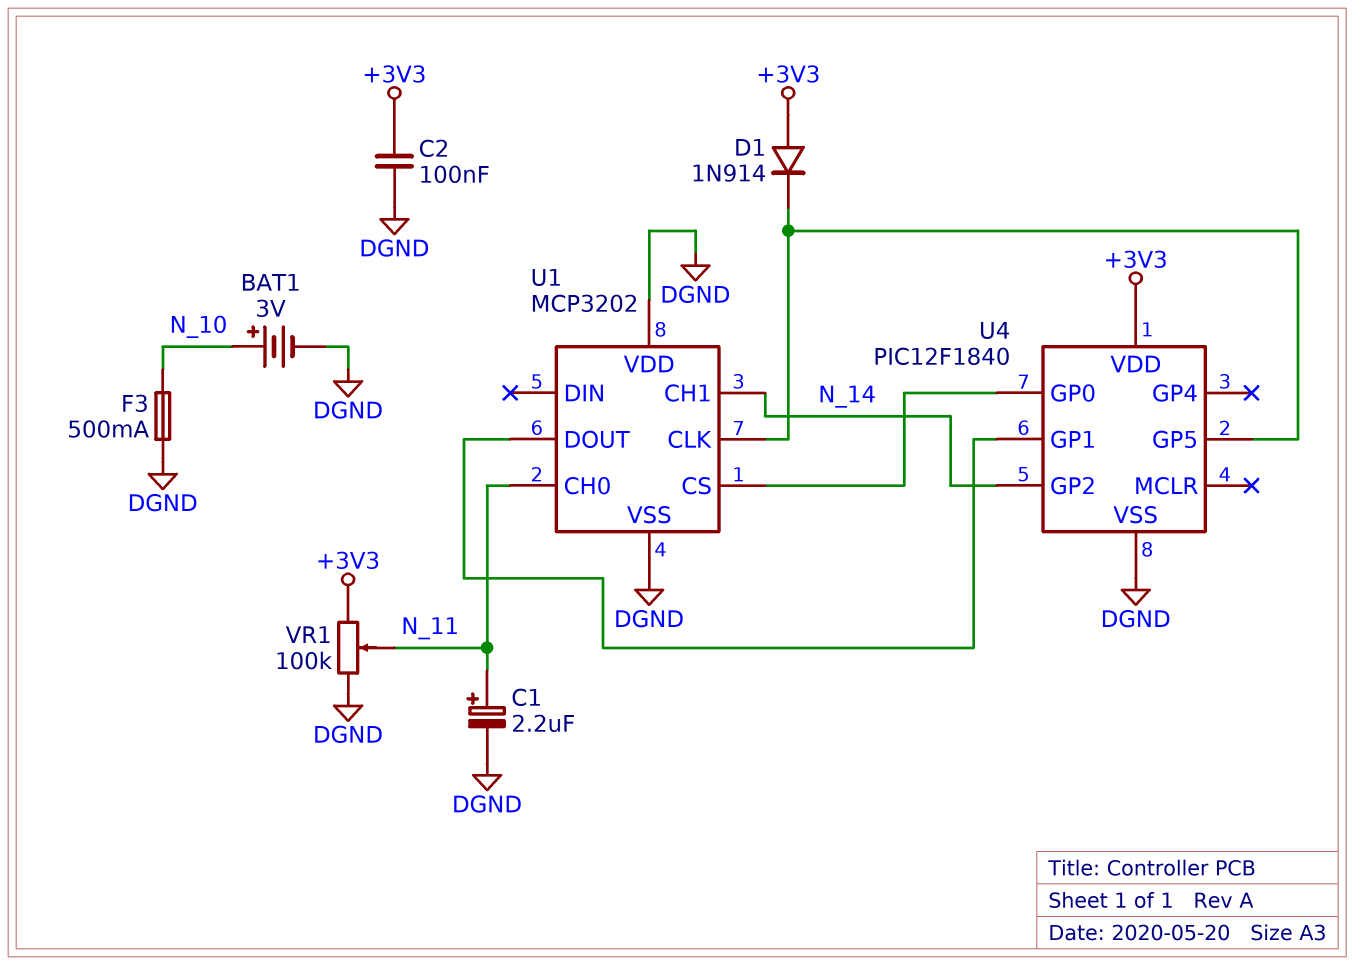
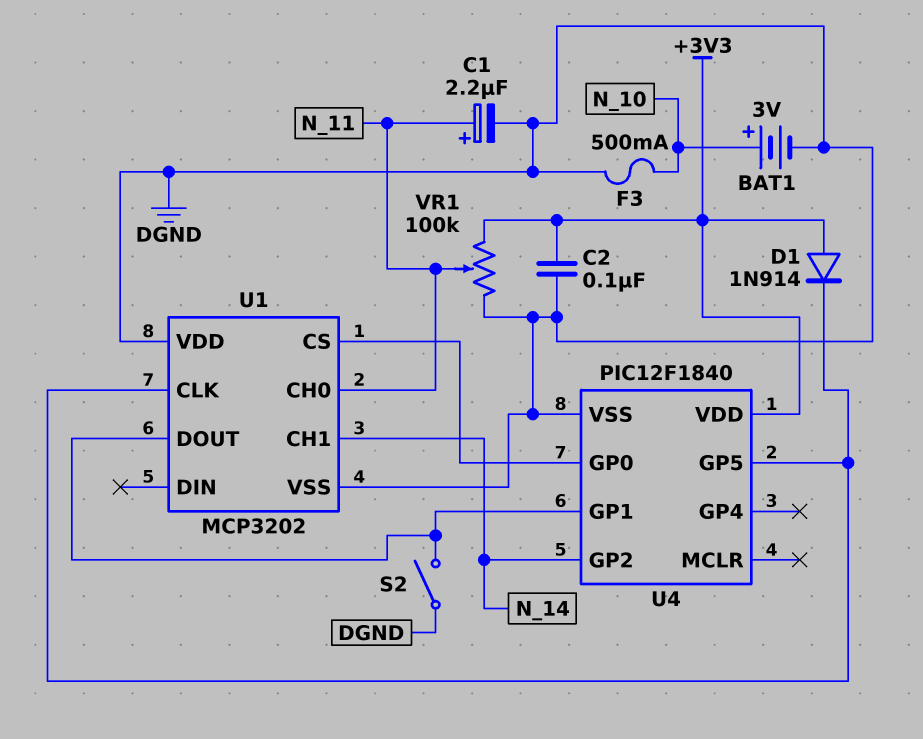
S2: none -> switch (DGND, U1/DOUT)

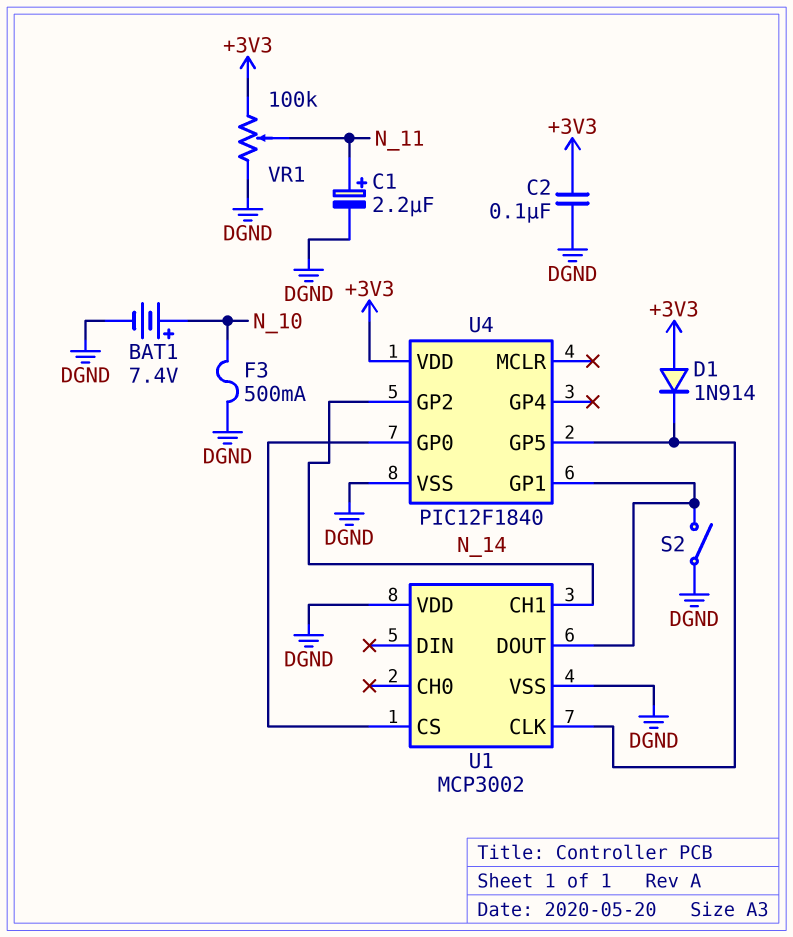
BAT1: 3V (plus N_10, minus DGND) -> 7.4V (plus N_10, minus DGND)
U1: MCP3202 -> MCP3002
U1 pin CH0: N_11 -> none

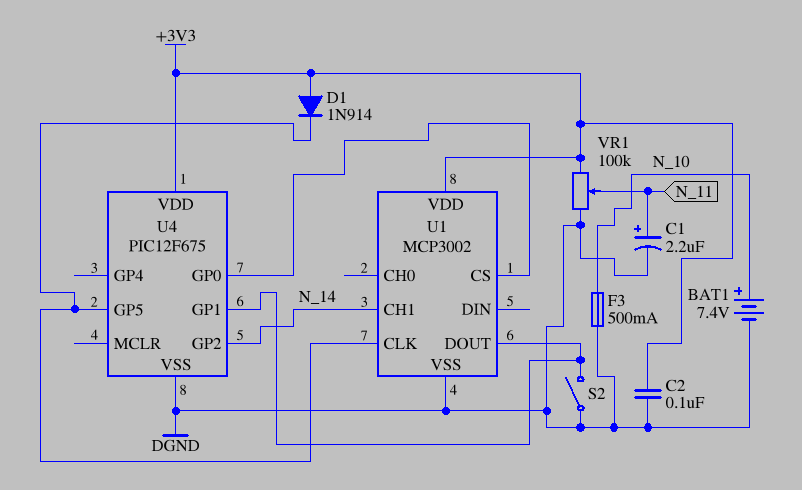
U1 pin VDD: DGND -> +3V3
U4: PIC12F1840 -> PIC12F675

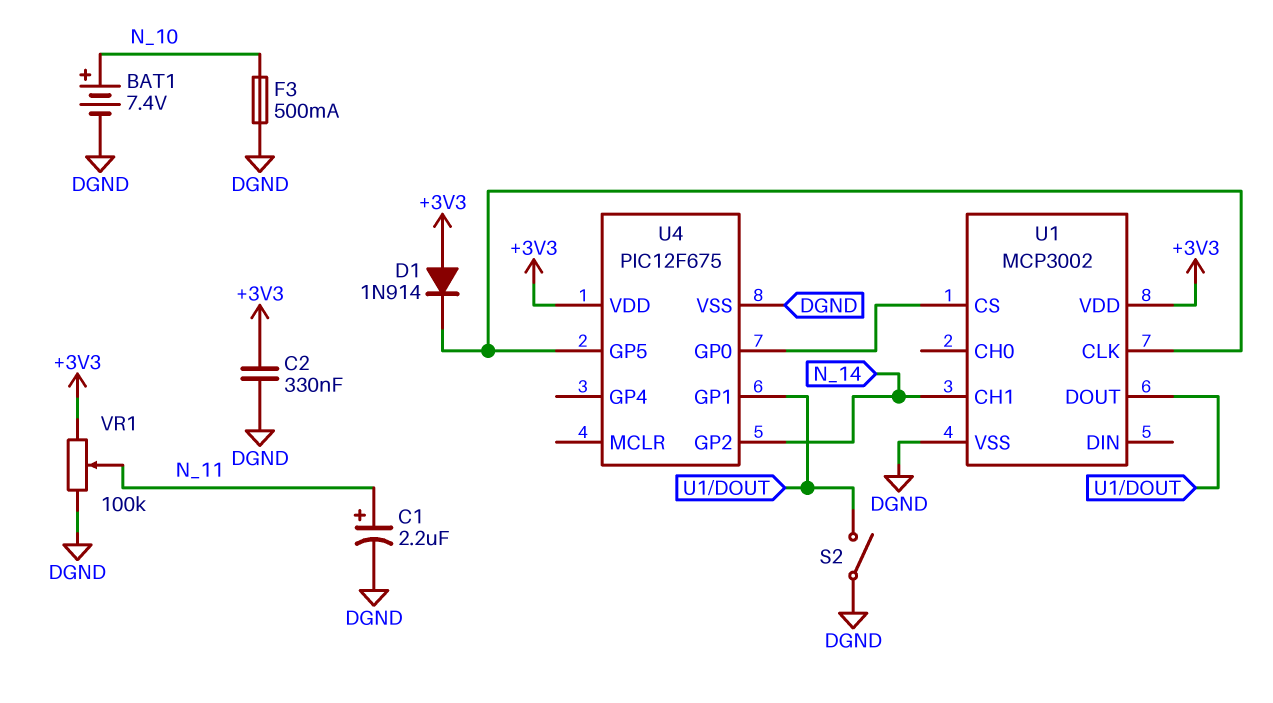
C2: 100nF (+3V3, DGND) -> 330nF (+3V3, DGND)

